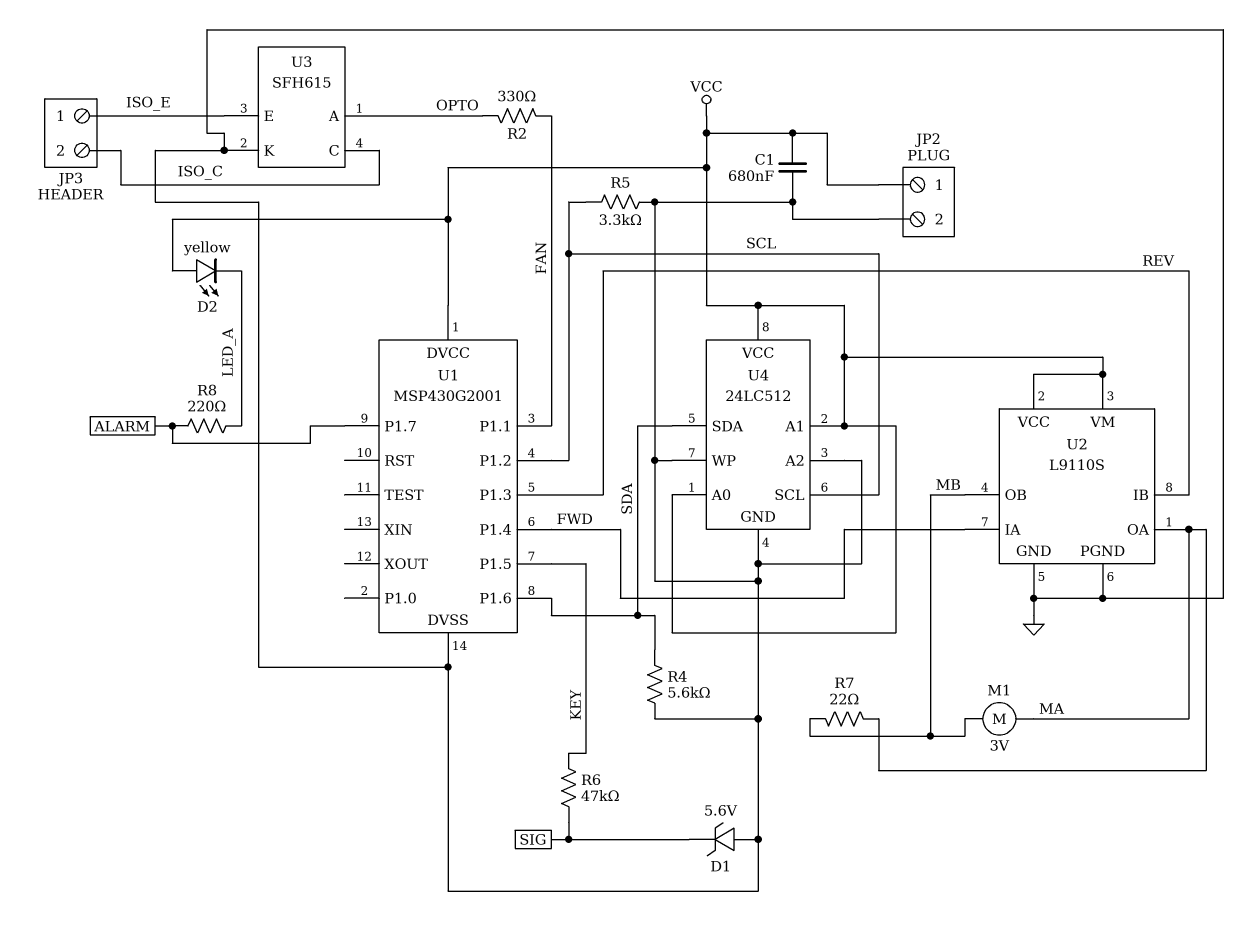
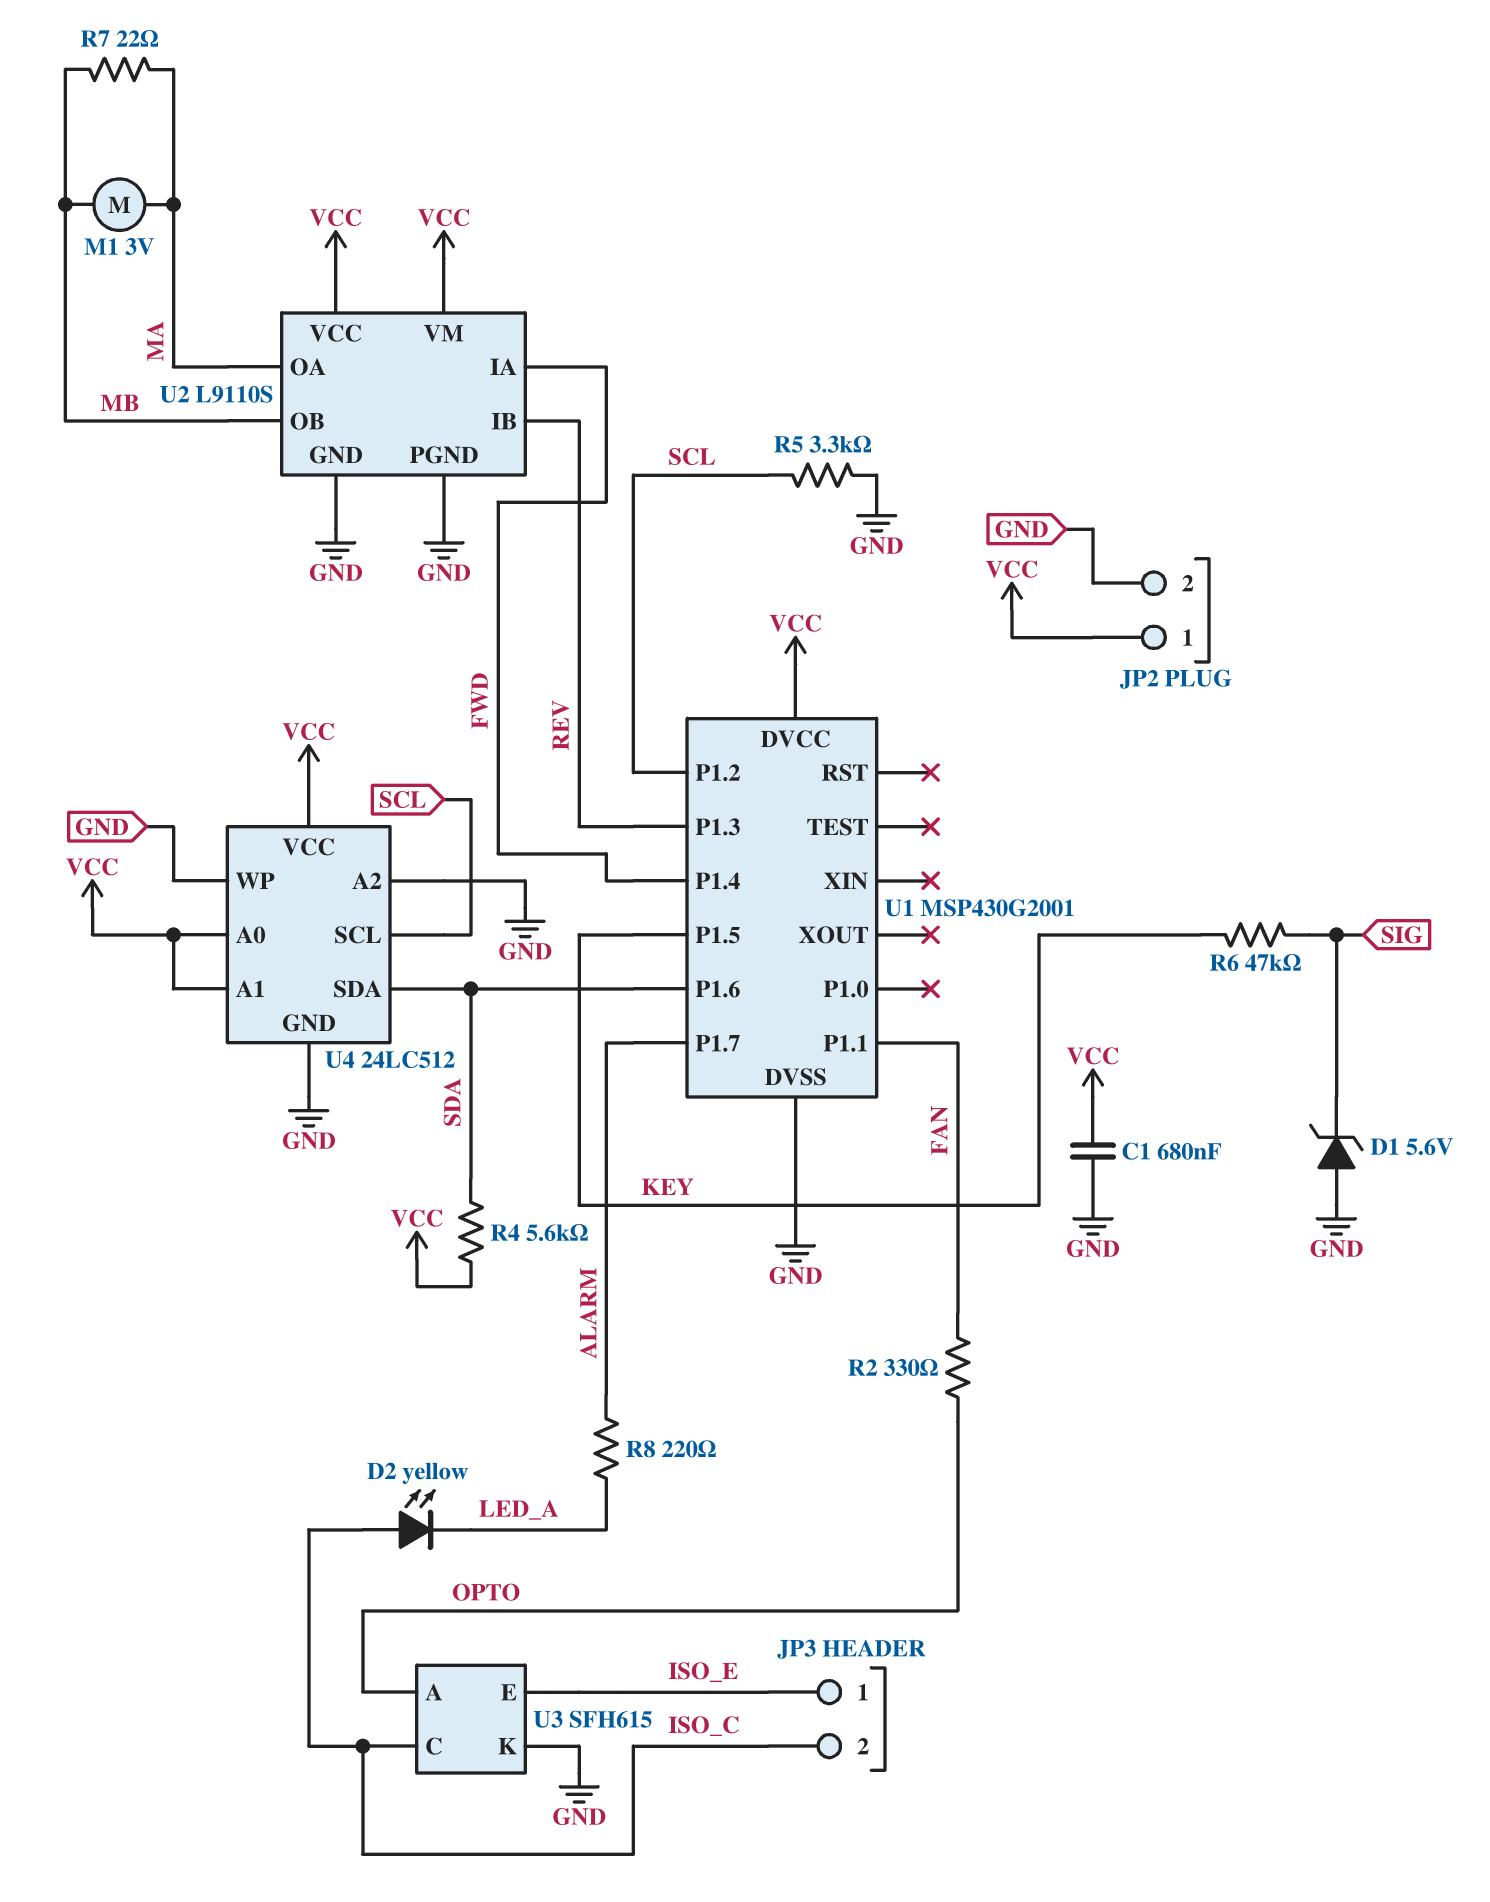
D2: LED yellow (A VCC, K LED_A) -> LED yellow (A ISO_C, K LED_A)
R4: 5.6k (GND, SDA) -> 5.6k (SDA, VCC)

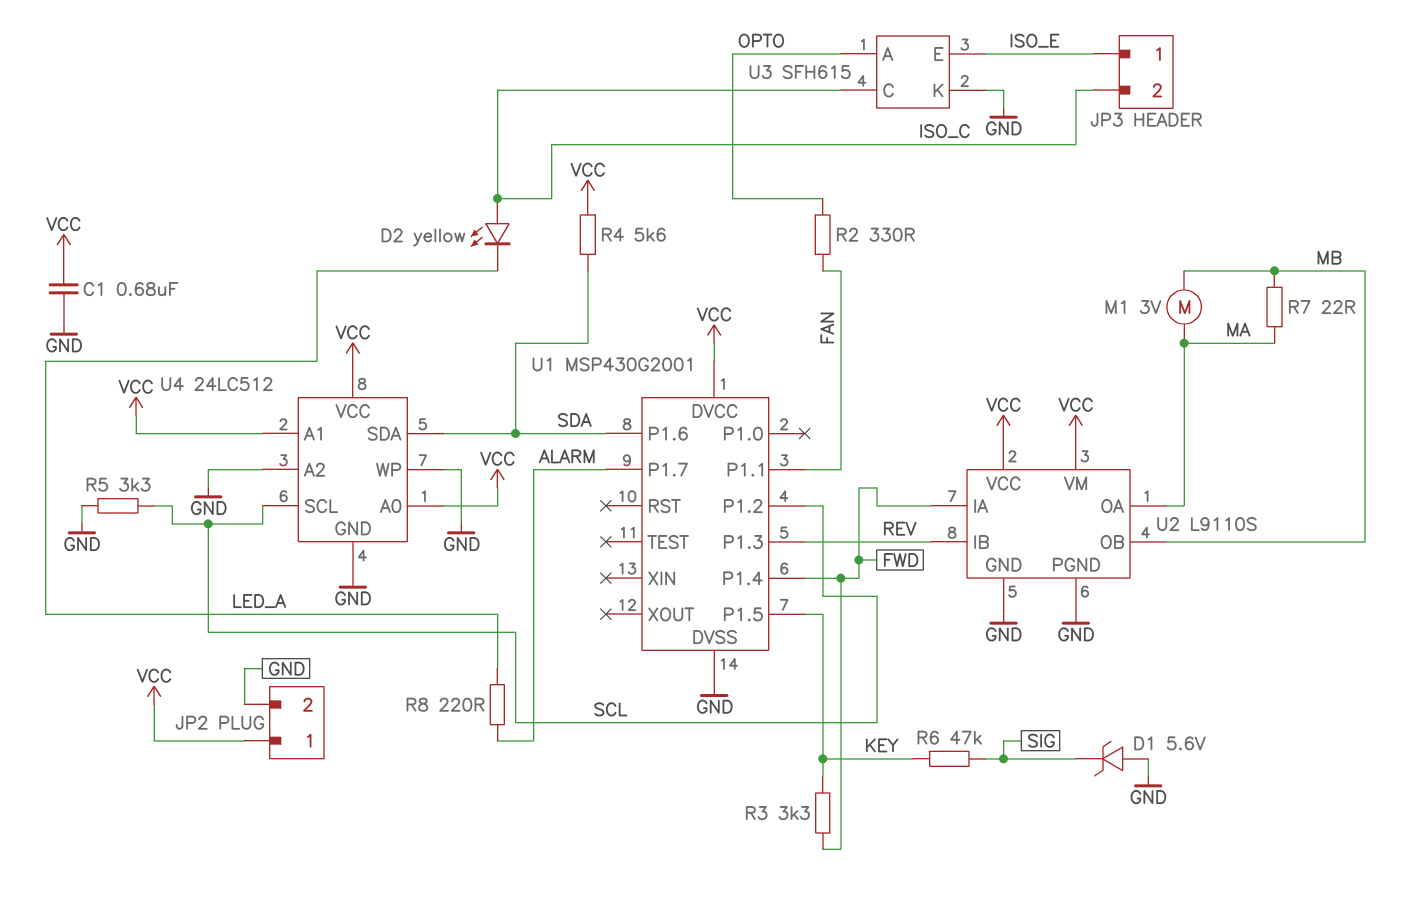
R3: none -> 3.3k (FWD, KEY)

